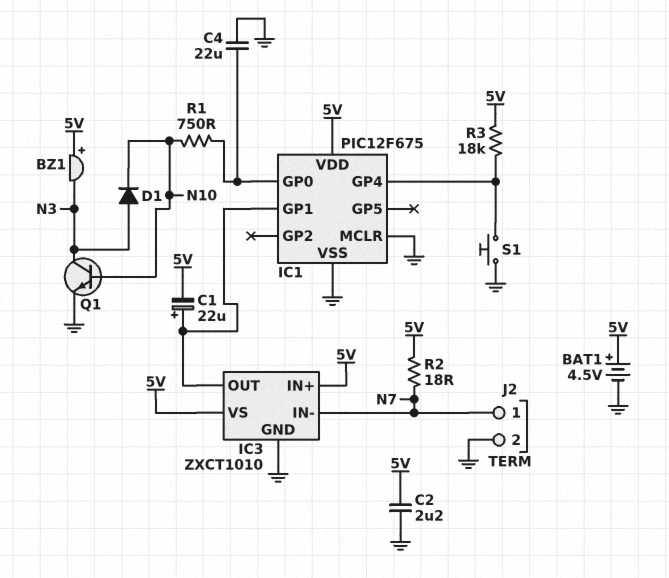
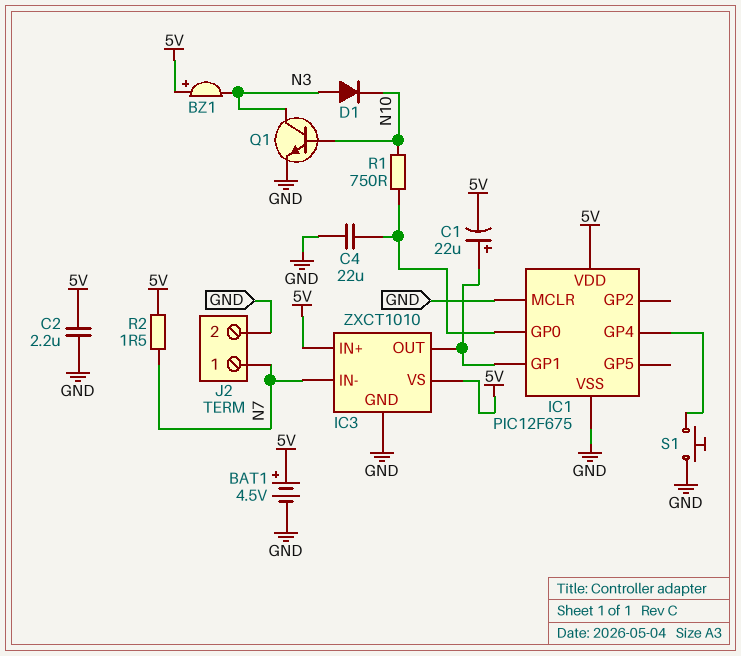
R2: 18 (5V, N7) -> 1.5 (5V, N7)
R3: 18k (5V, IC1/GP4) -> none

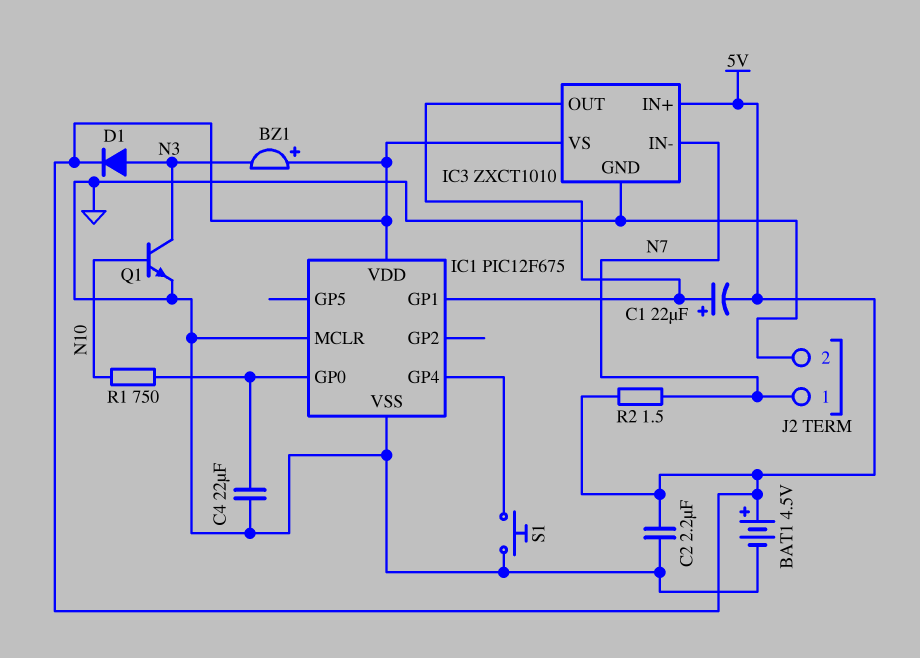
D1: diode (A N3, K N10) -> diode (A N3, K 5V)

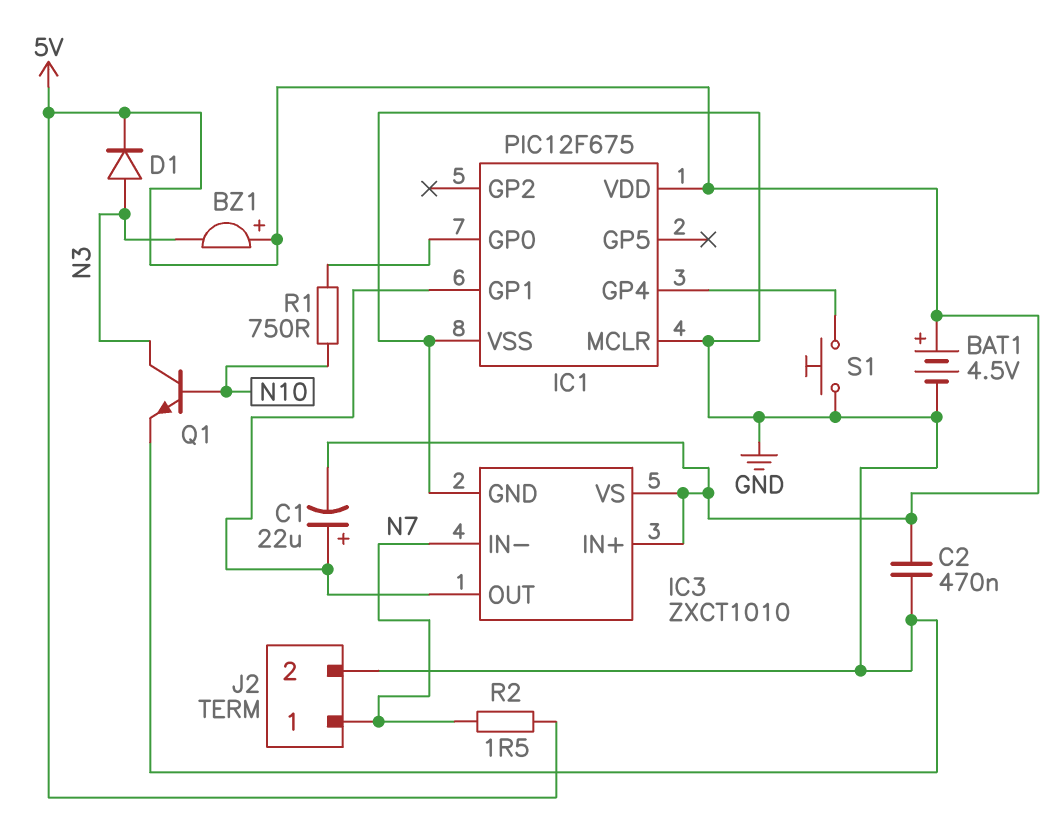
C2: 2.2uF (5V, GND) -> 470nF (5V, GND)
C4: 22uF (GND, IC1/GP0) -> none

